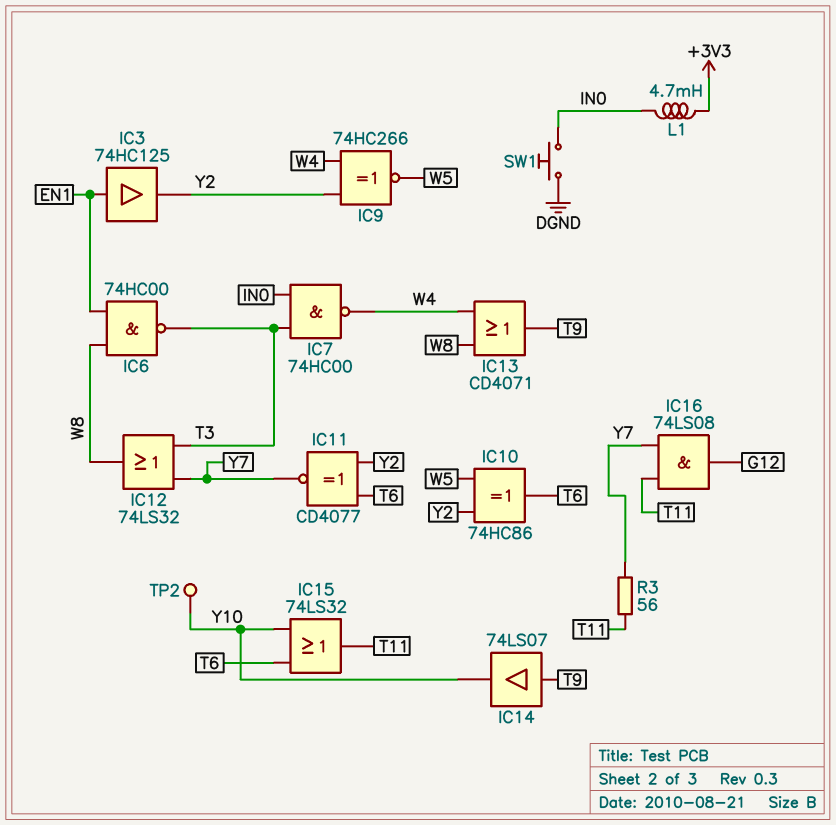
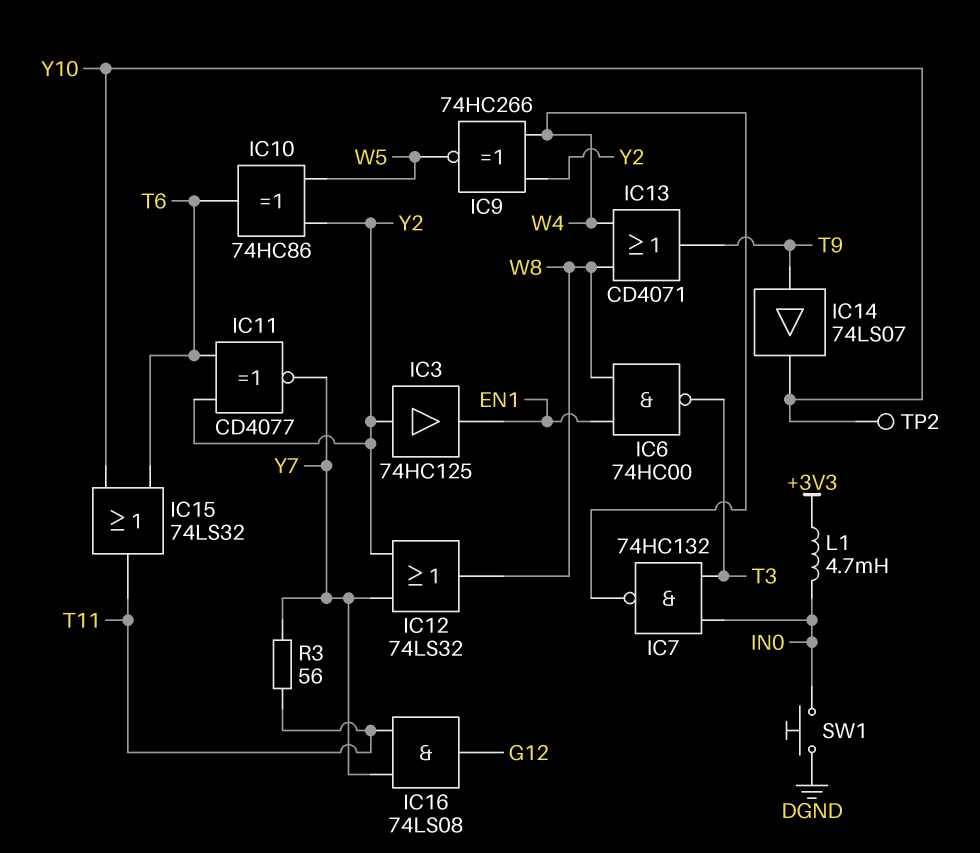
IC3: buffer 74HC125 (in EN1, out Y2) -> buffer 74HC125 (in Y2, out EN1)
IC7: NAND 74HC00 (in IN0, in T3, out W4) -> NAND 74HC132 (in IN0, in T3, out W4)
IC12: OR 74LS32 (in T3, in Y7, out W8) -> OR 74LS32 (in Y2, in Y7, out W8)

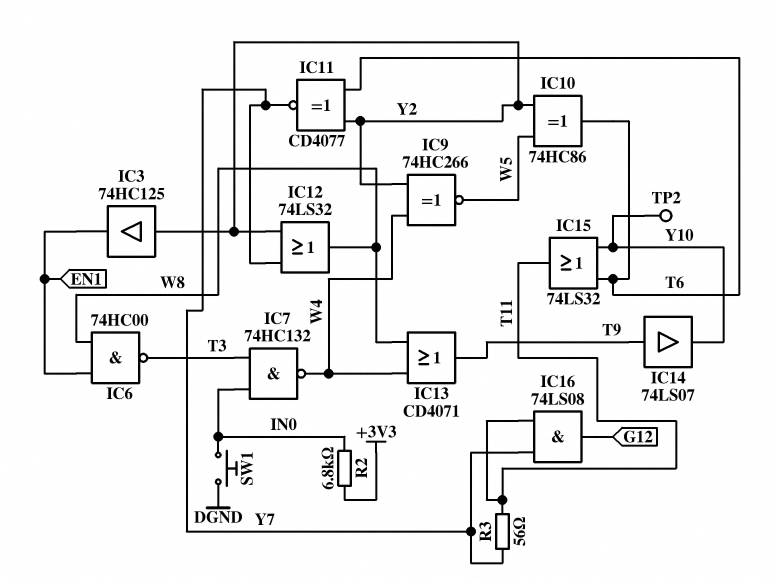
L1: 4.7mH (+3V3, IN0) -> none
R2: none -> 6.8k (+3V3, IN0)

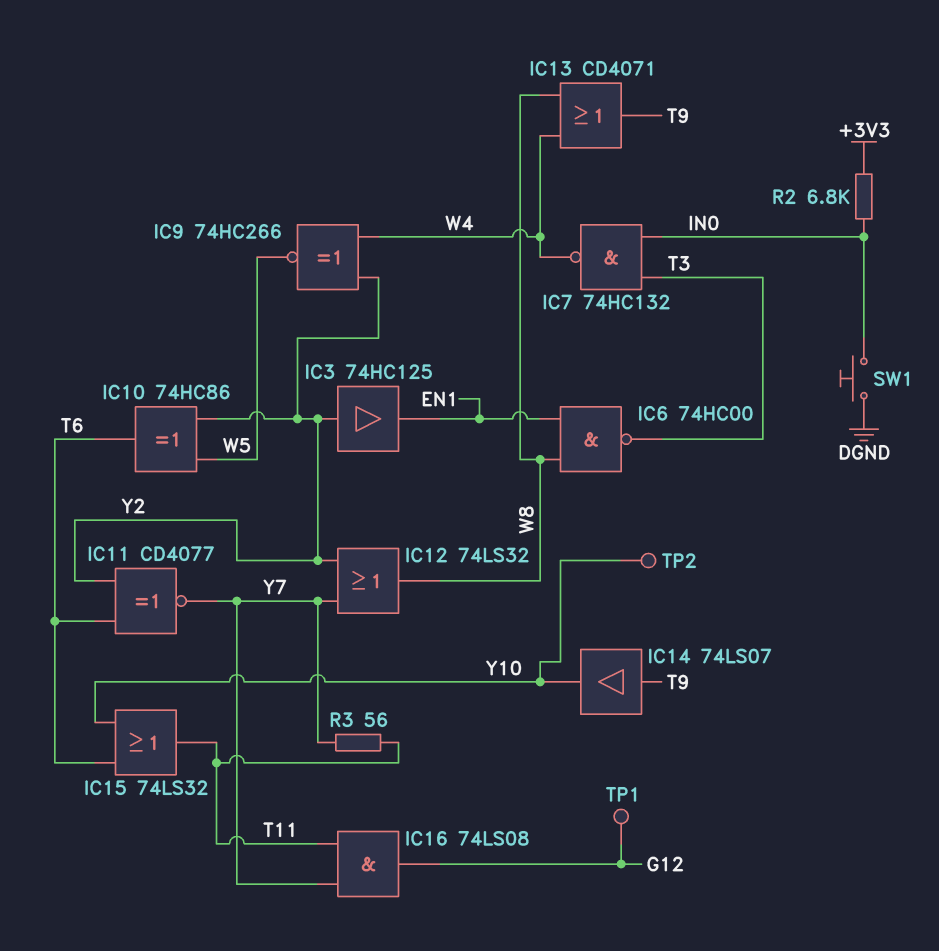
TP1: none -> test point (G12)

